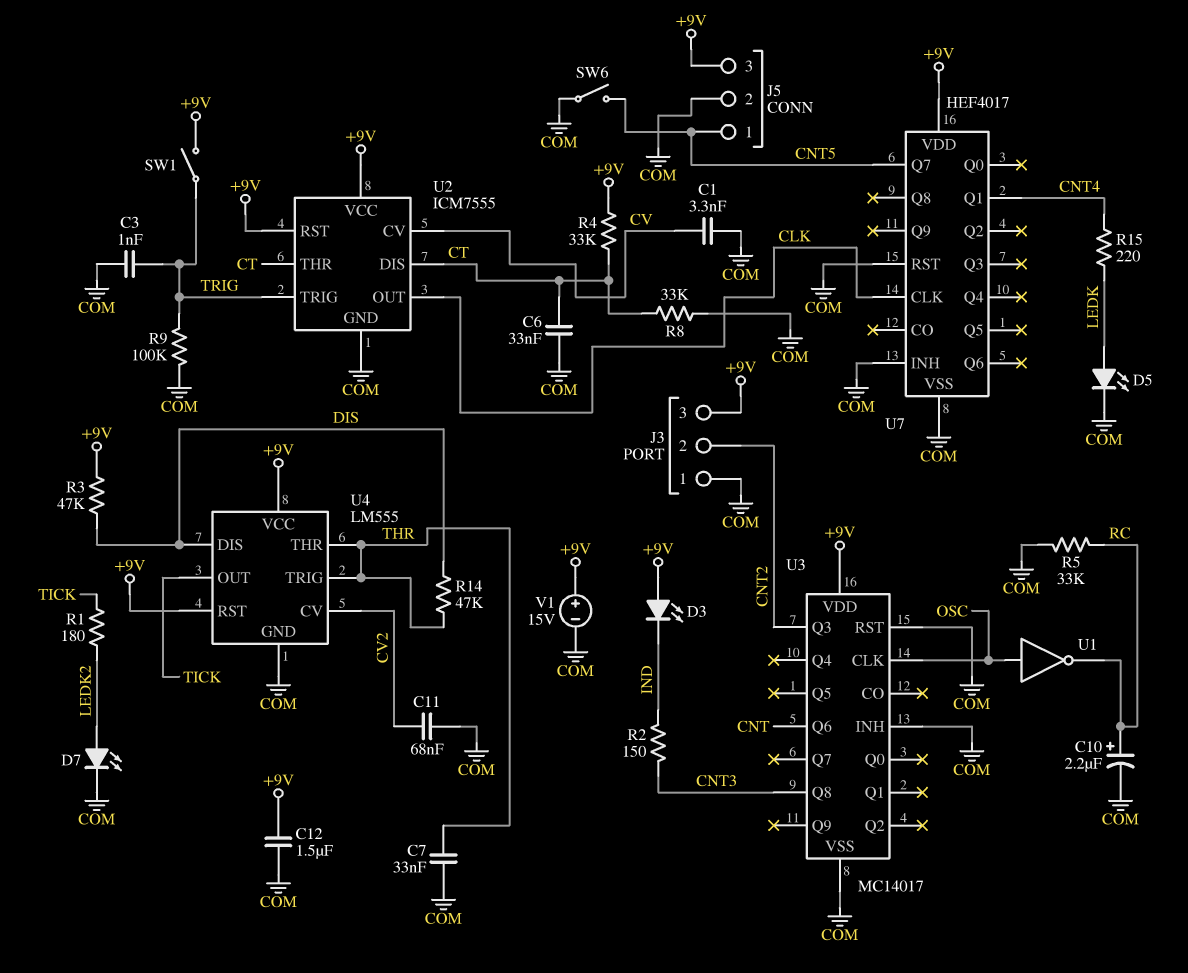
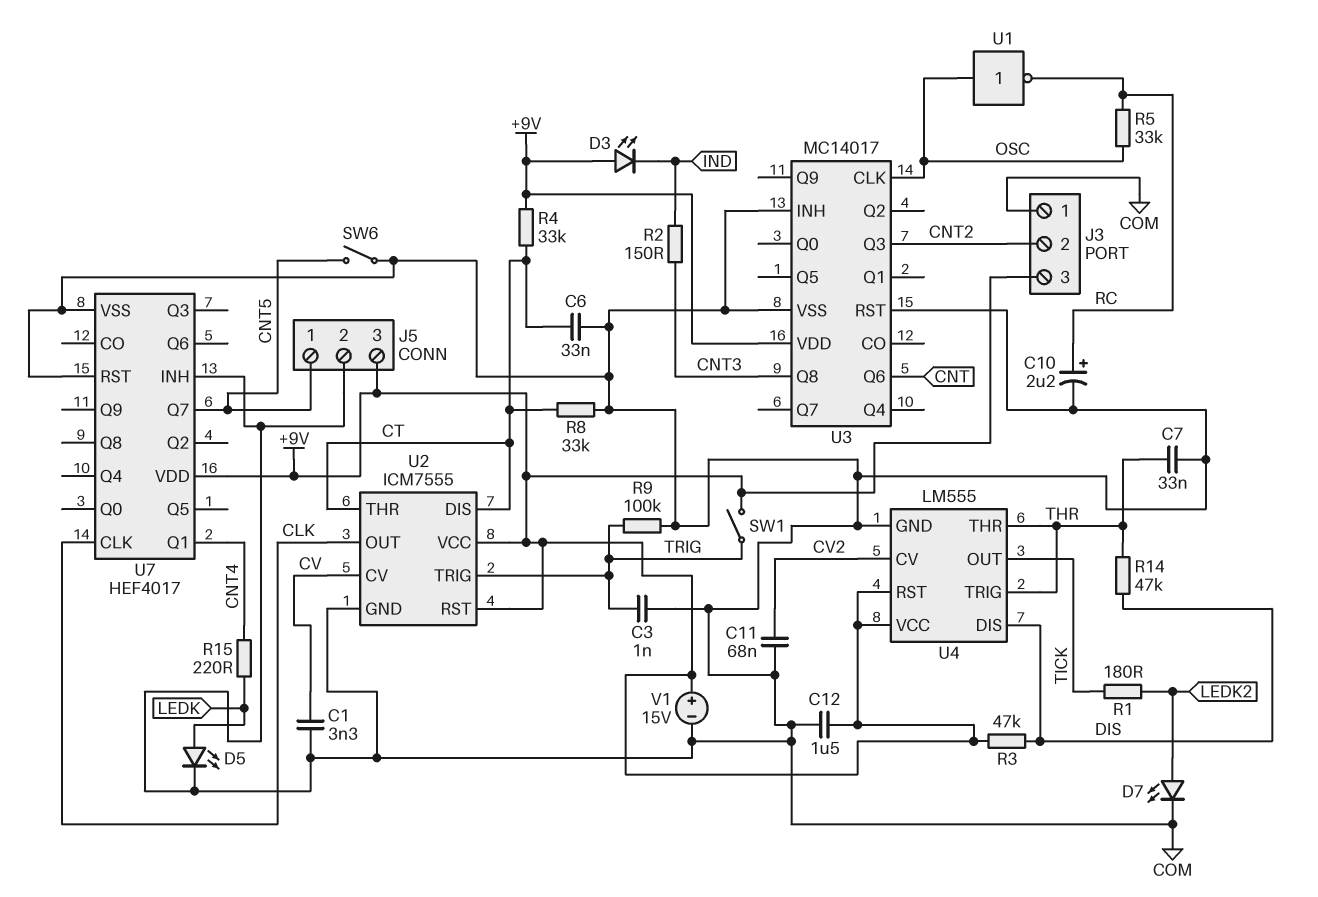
R5: 33k (COM, RC) -> 33k (OSC, RC)

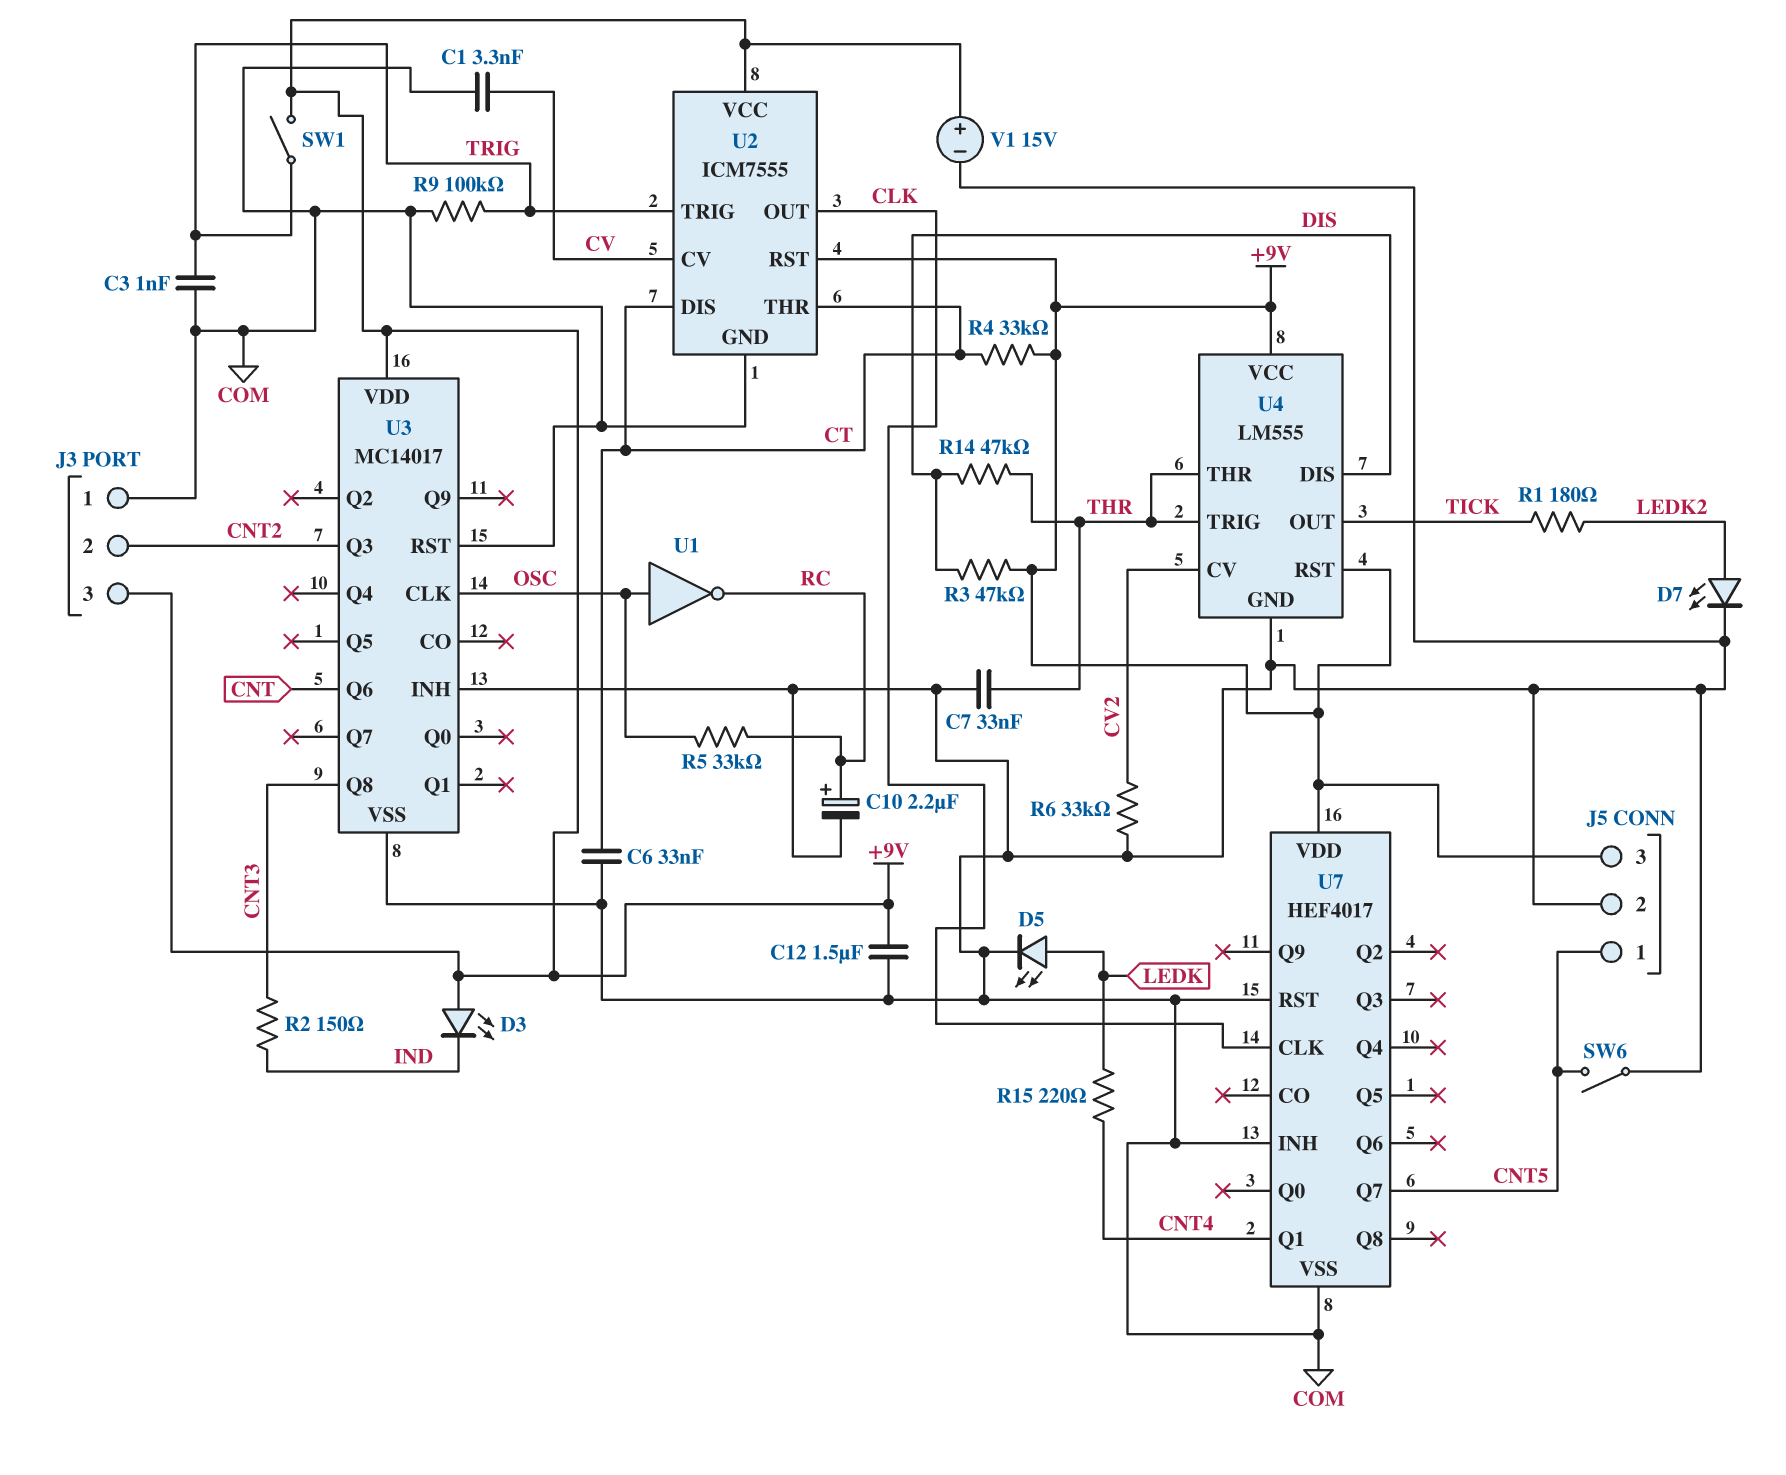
C11: 68nF (COM, CV2) -> none
R6: none -> 33k (COM, CV2)
R8: 33k (COM, CT) -> none

